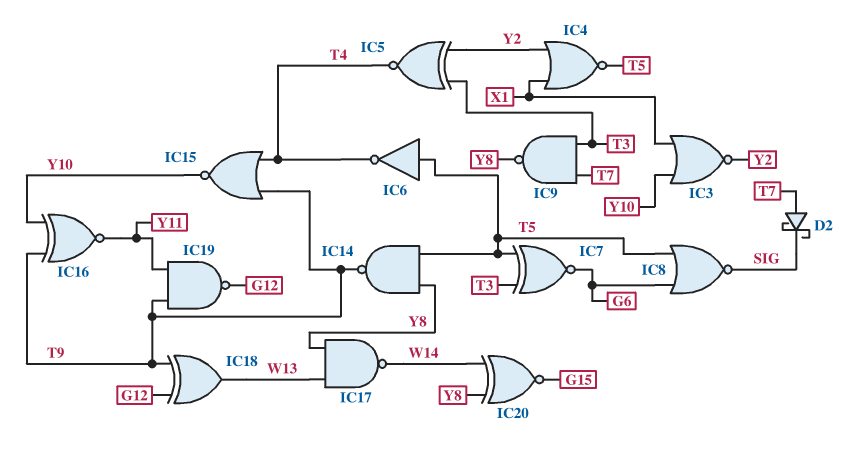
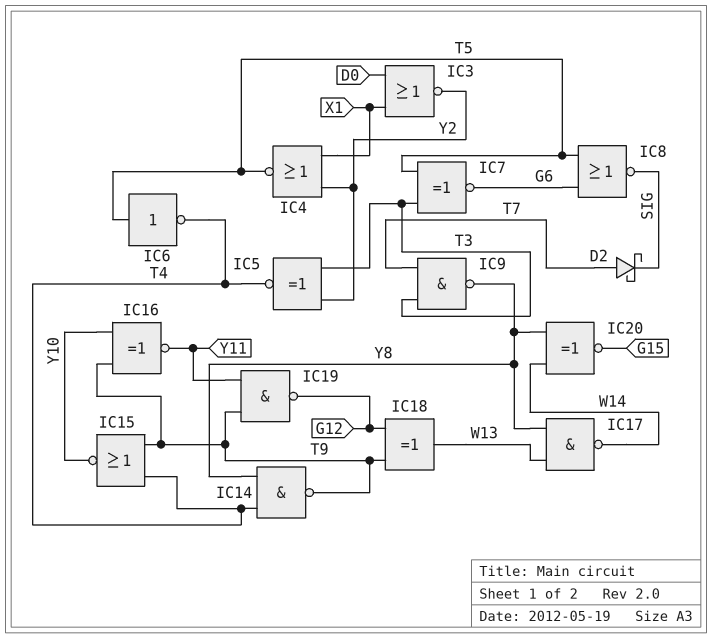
IC3: NOR (in X1, in Y10, out Y2) -> NOR (in D0, in X1, out Y2)
IC14: NAND (in T5, in Y8, out T9) -> NAND (in T4, in Y8, out T9)

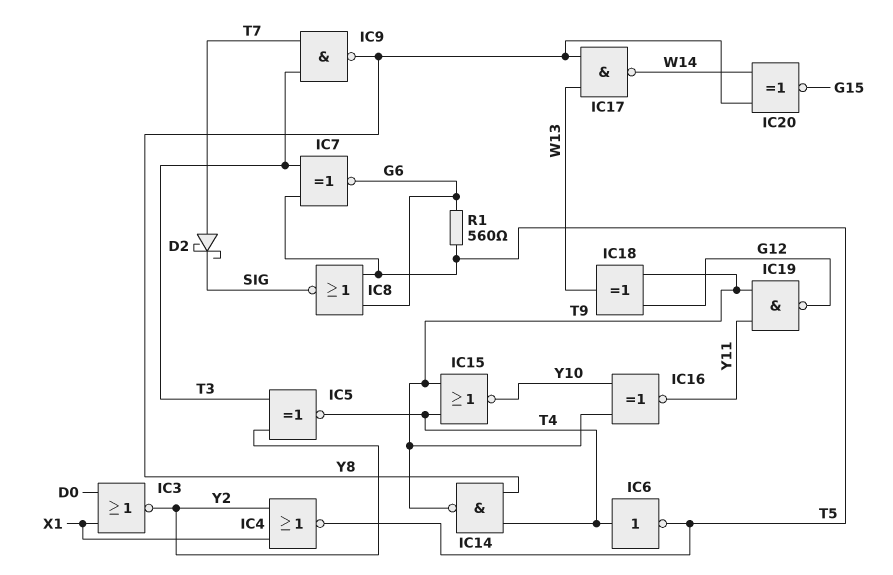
IC6: NOT (in T5, out T4) -> NOT (in T4, out T5)
R1: none -> 560 (G6, T5)

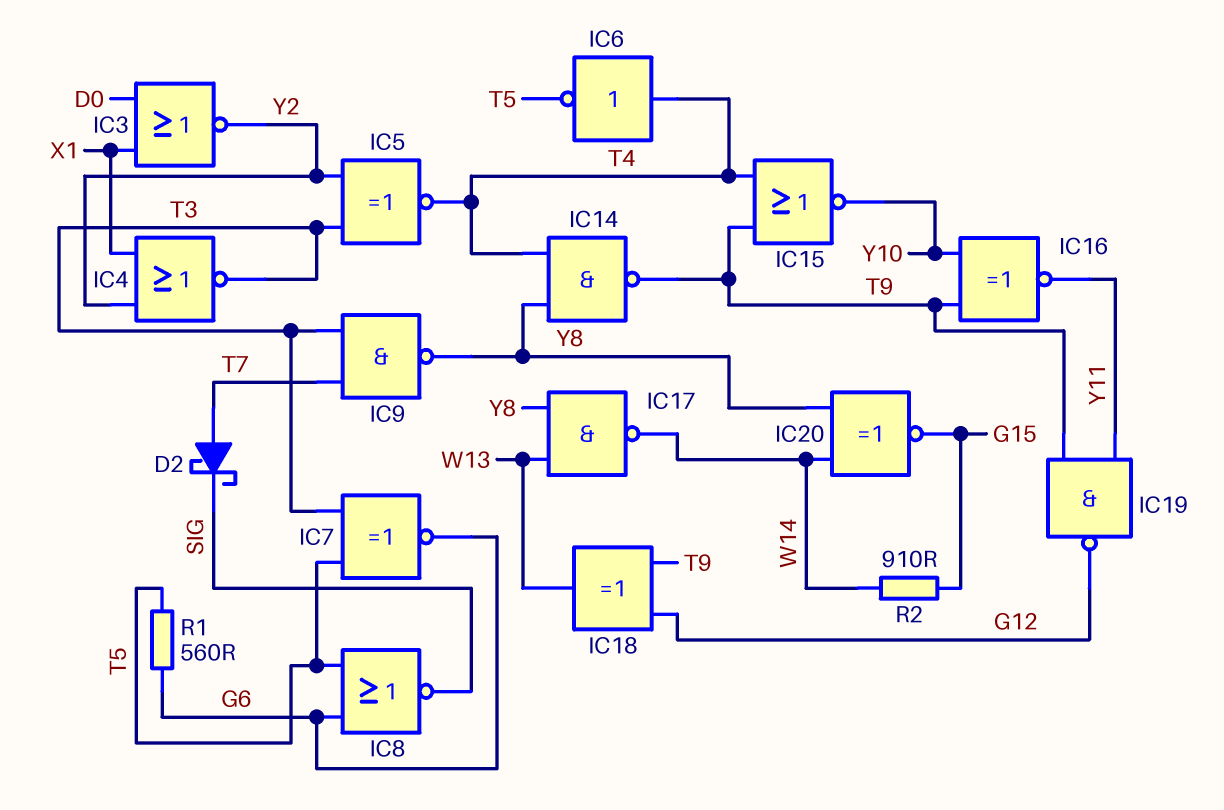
IC4: NOR (in X1, in Y2, out T5) -> NOR (in X1, in Y2, out T3)
R2: none -> 910 (G15, W14)

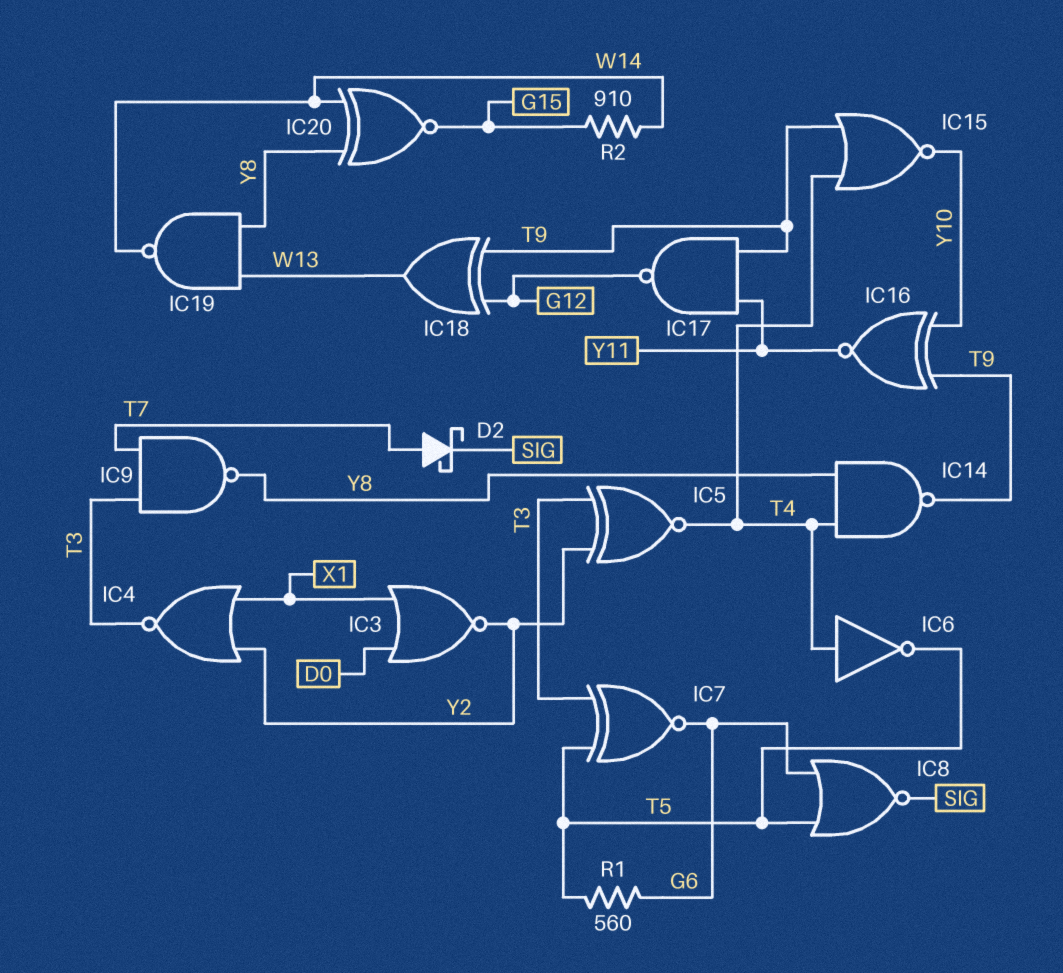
IC17: NAND (in W13, in Y8, out W14) -> NAND (in T9, in Y11, out G12)
IC19: NAND (in T9, in Y11, out G12) -> NAND (in W13, in Y8, out W14)

